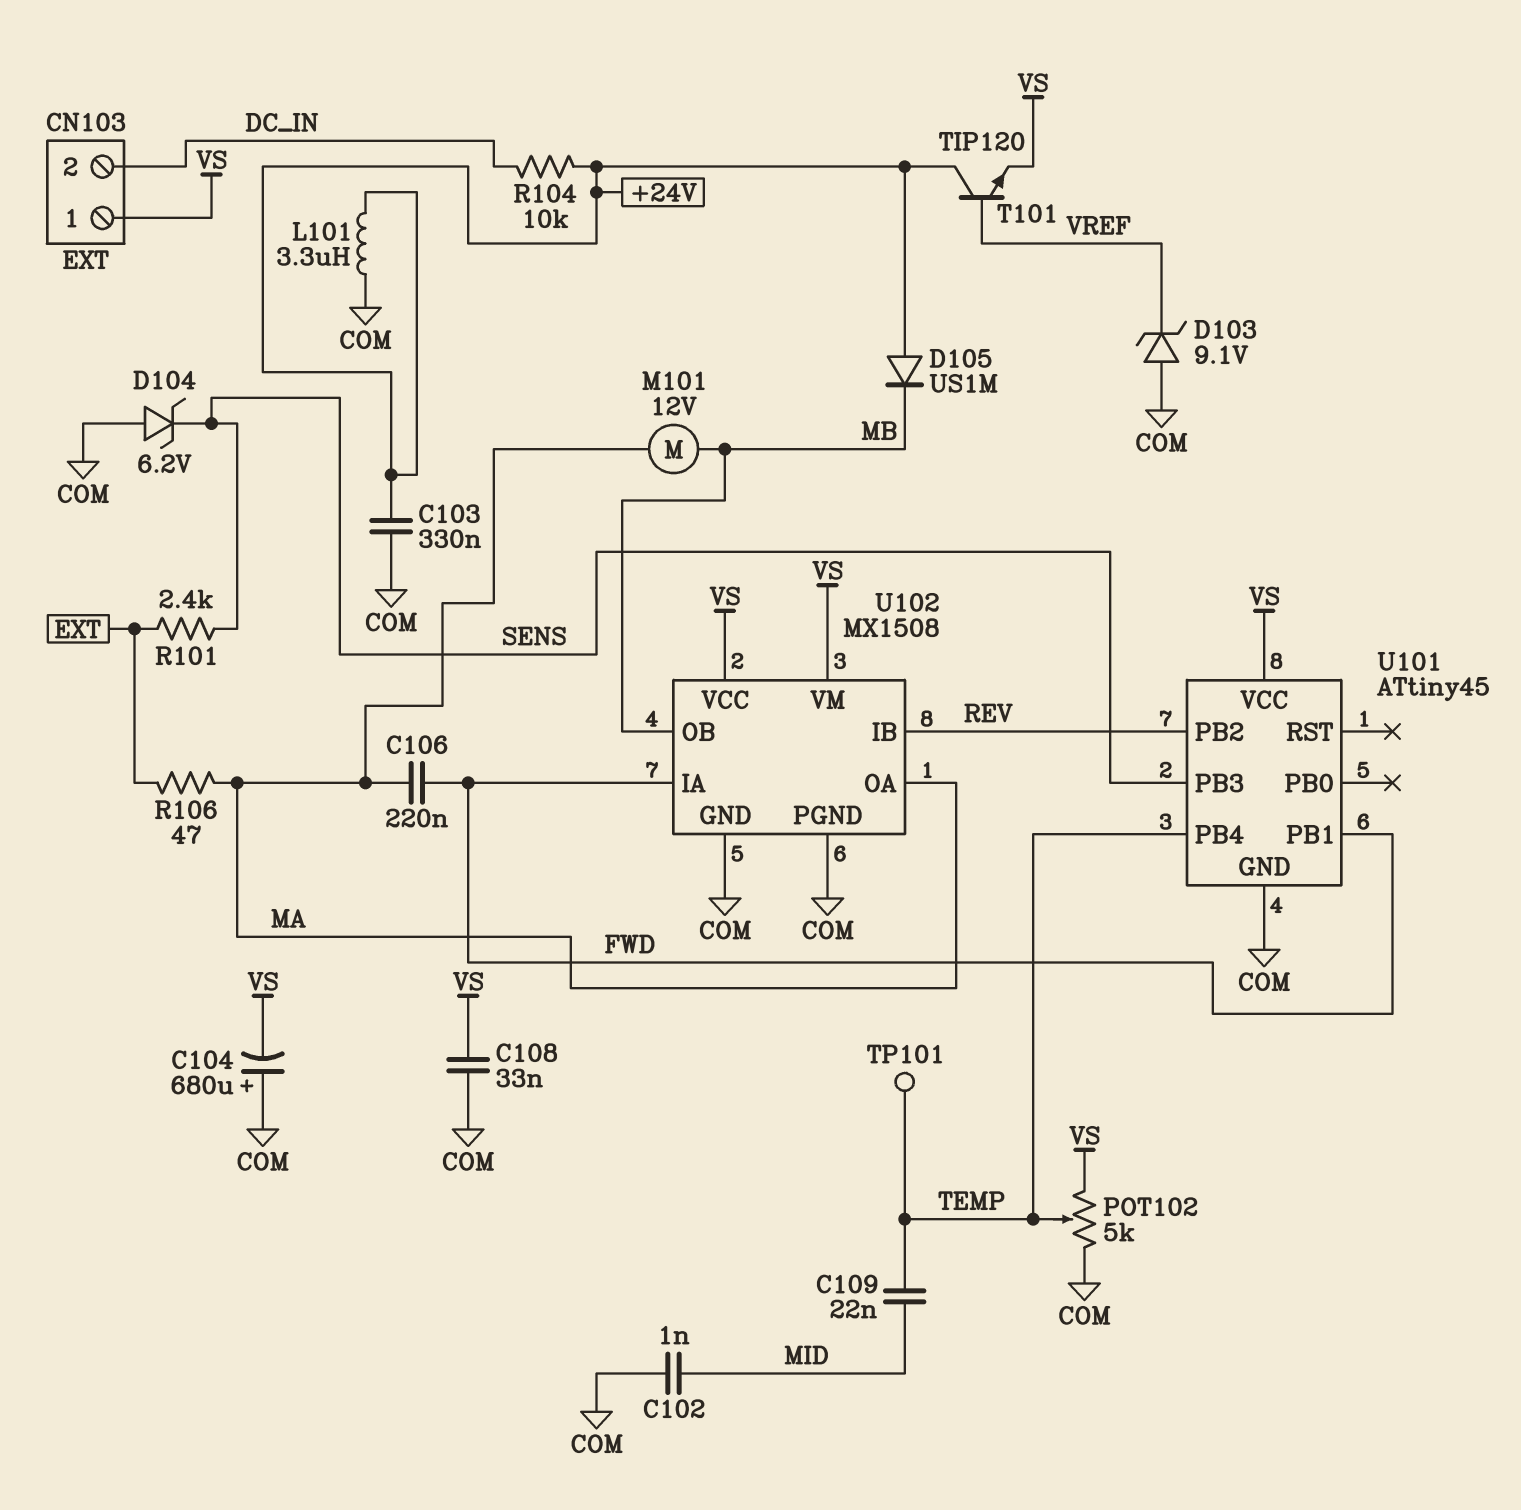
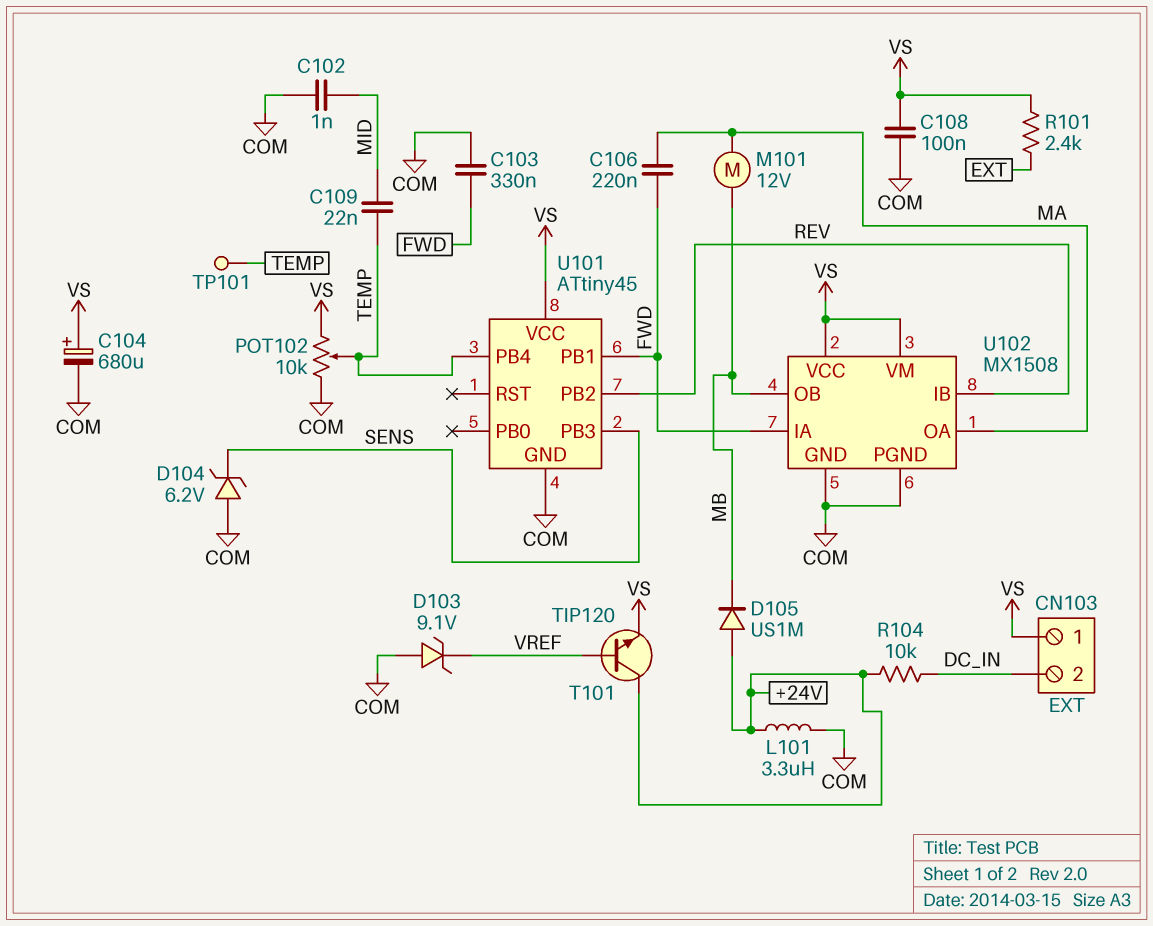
C103: 330nF (+24V, COM) -> 330nF (COM, FWD)
C104: 680uF (plus COM, minus VS) -> 680uF (plus VS, minus COM)
C108: 33nF (COM, VS) -> 100nF (COM, VS)
POT102: 5k (COM, VS, wiper TEMP) -> 10k (COM, VS, wiper TEMP)
R101: 2.4k (EXT, SENS) -> 2.4k (EXT, VS)
R106: 47 (EXT, MA) -> none

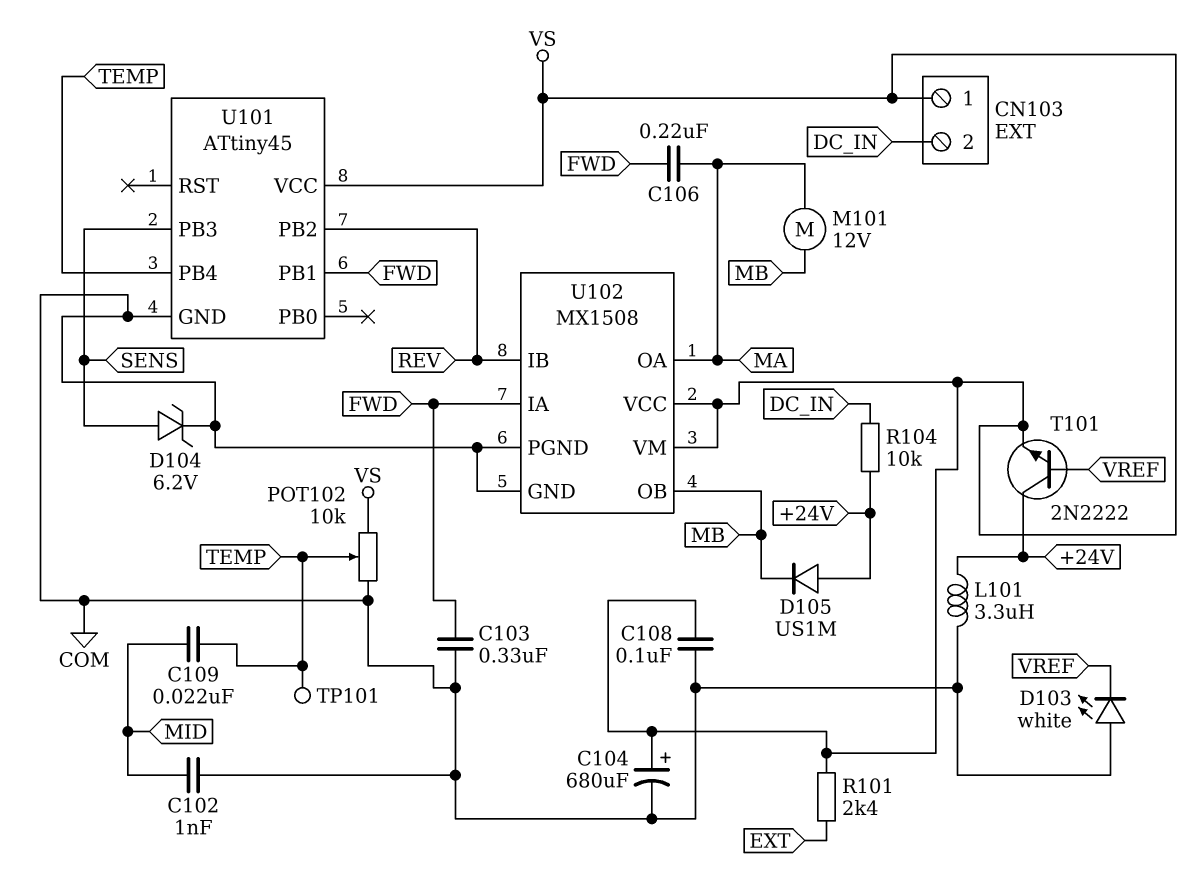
D103: zener 9.1V (A COM, K VREF) -> LED white (A COM, K VREF)
D104: zener 6.2V (A COM, K SENS) -> zener 6.2V (A SENS, K COM)
T101: NPN TIP120 (B VREF, C +24V, E VS) -> NPN 2N2222 (B VREF, C +24V, E VS)

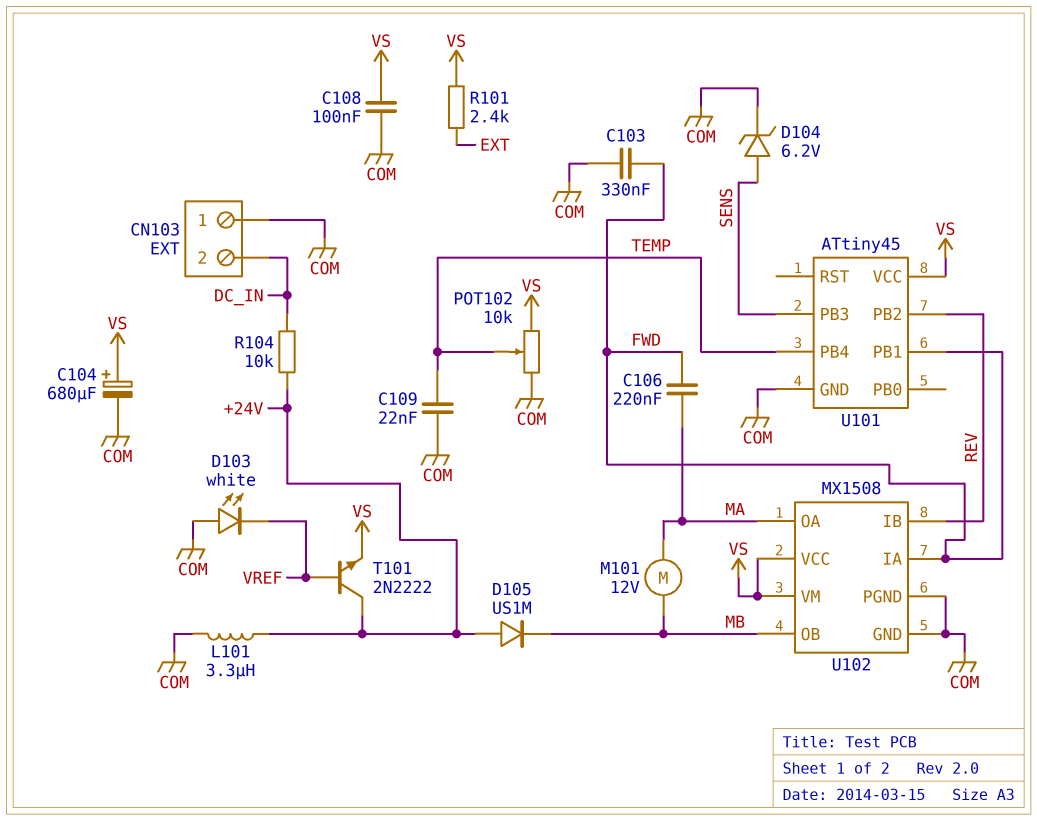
C102: 1nF (COM, MID) -> none
C109: 22nF (MID, TEMP) -> 22nF (COM, TEMP)
CN103 pin 1: VS -> COM
TP101: test point (TEMP) -> none

